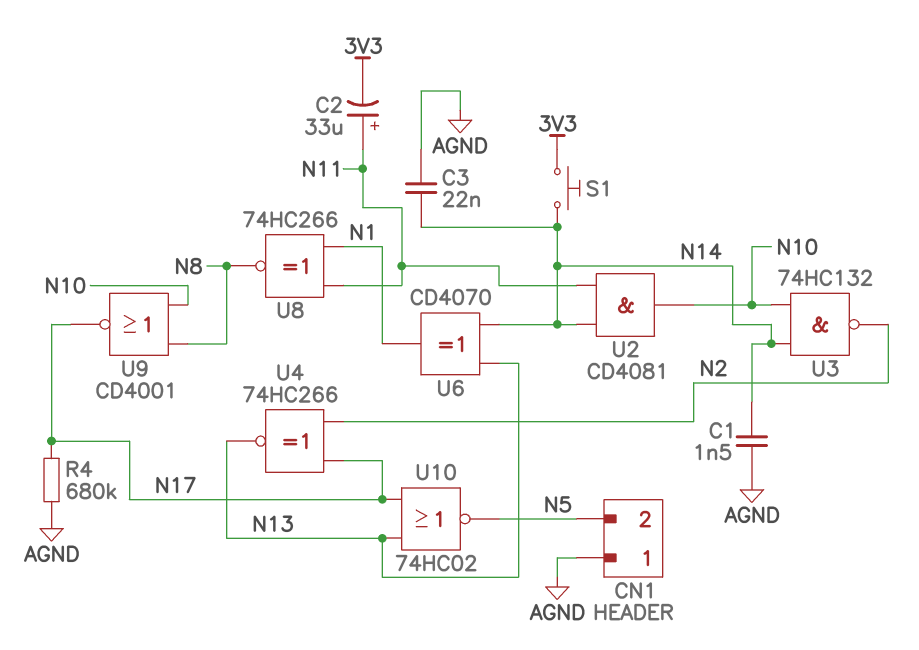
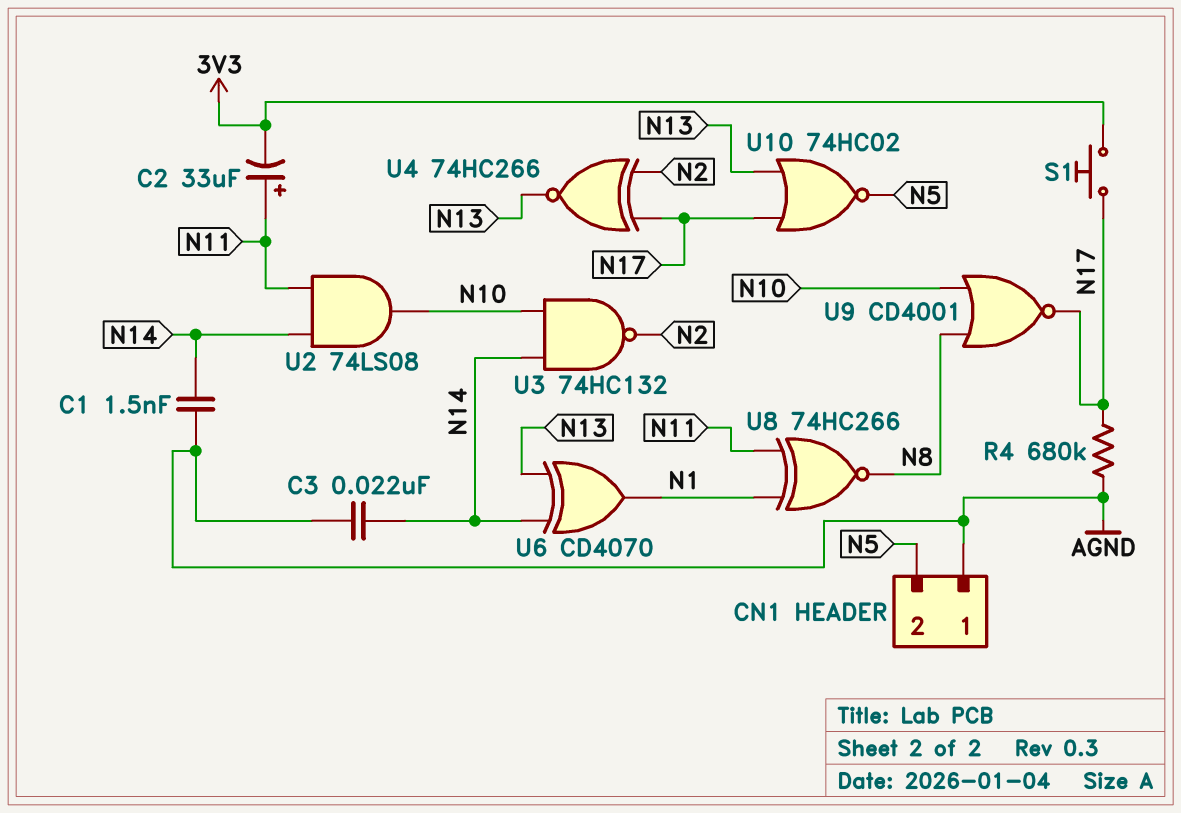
S1: button (3V3, N14) -> button (3V3, N17)
U2: AND CD4081 (in N11, in N14, out N10) -> AND 74LS08 (in N11, in N14, out N10)

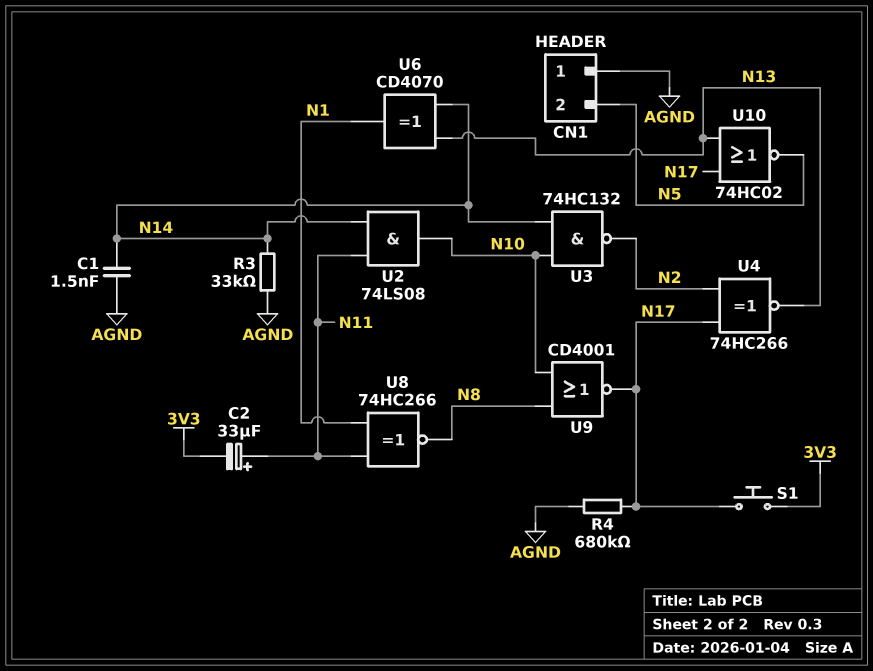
C3: 22nF (AGND, N14) -> none
R3: none -> 33k (AGND, N14)

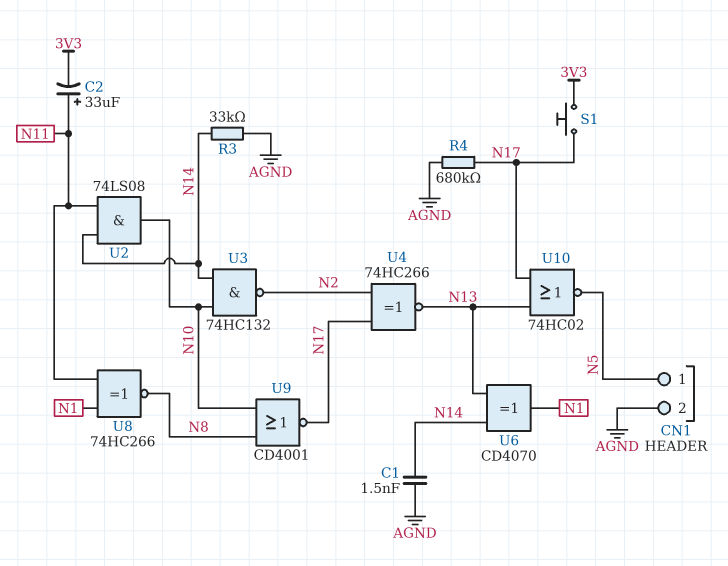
CN1 pin 1: AGND -> N5
CN1 pin 2: N5 -> AGND

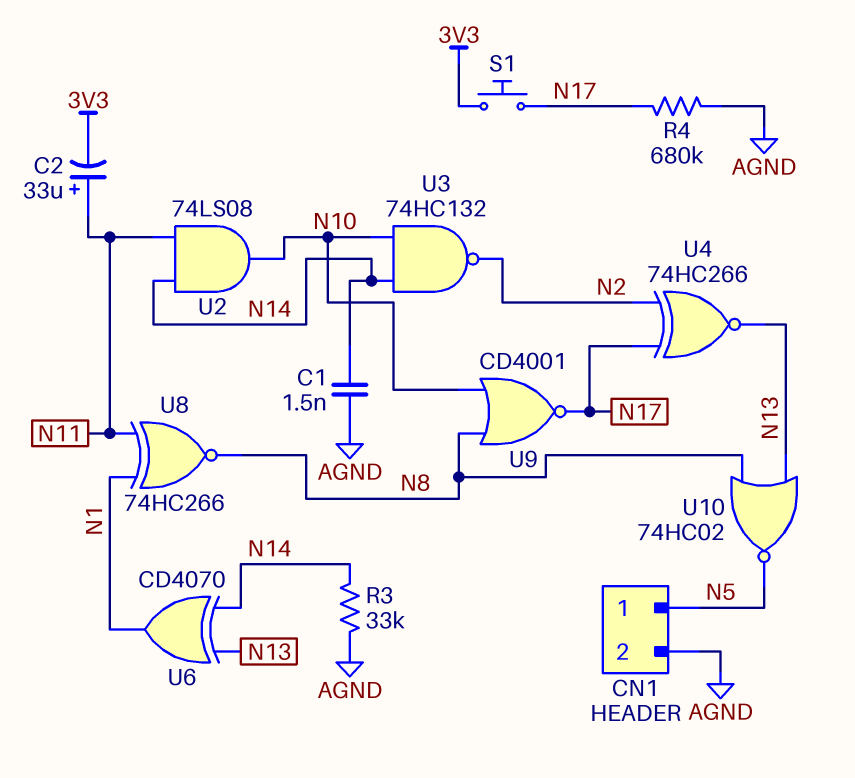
U10: NOR 74HC02 (in N13, in N17, out N5) -> NOR 74HC02 (in N8, in N13, out N5)

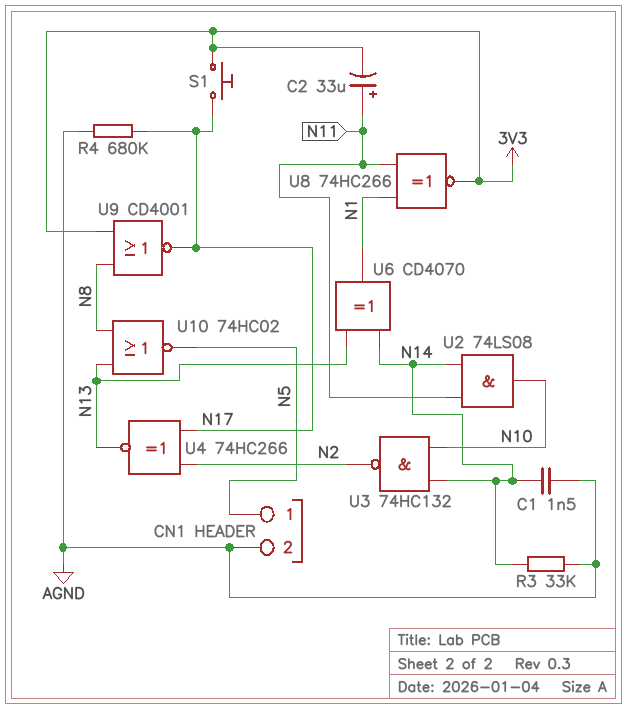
U8: XNOR 74HC266 (in N1, in N11, out N8) -> XNOR 74HC266 (in N1, in N11, out 3V3)
U9: NOR CD4001 (in N8, in N10, out N17) -> NOR CD4001 (in 3V3, in N8, out N17)

